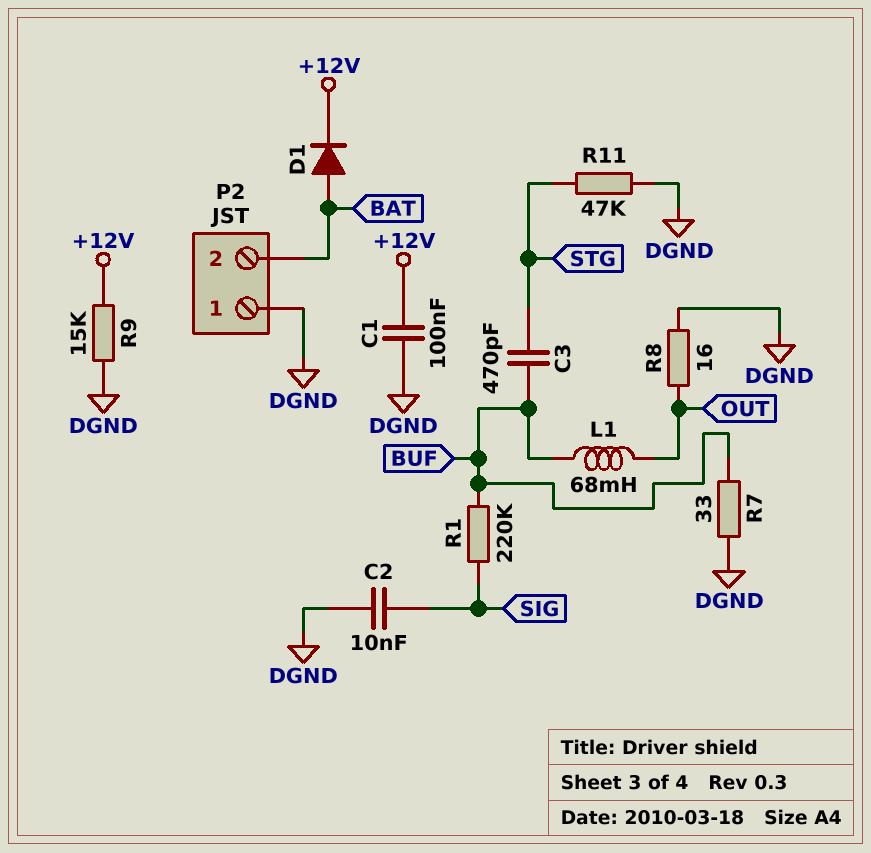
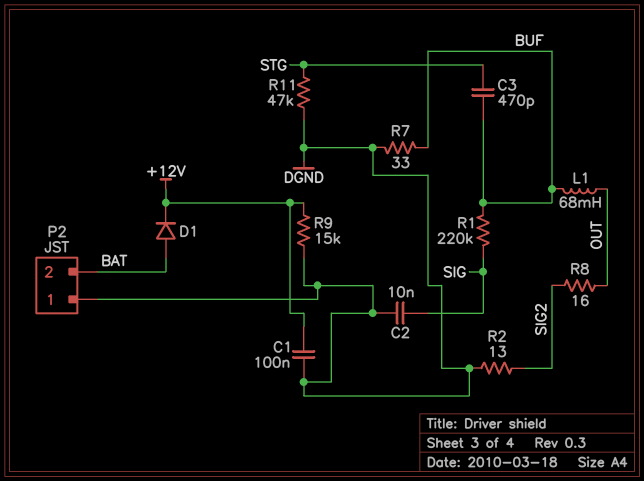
R2: none -> 13 (DGND, SIG2)
R8: 16 (DGND, OUT) -> 16 (OUT, SIG2)

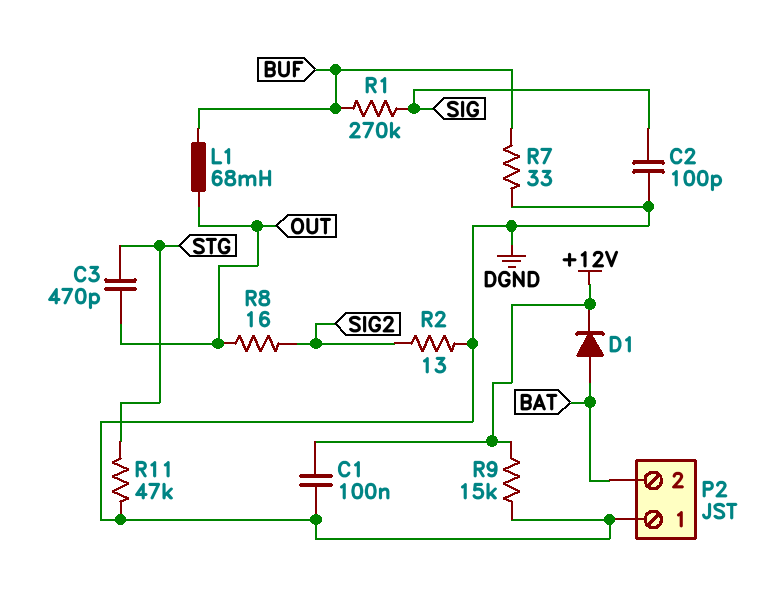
C2: 10nF (DGND, SIG) -> 100pF (DGND, SIG)
C3: 470pF (BUF, STG) -> 470pF (OUT, STG)
R1: 220k (BUF, SIG) -> 270k (BUF, SIG)

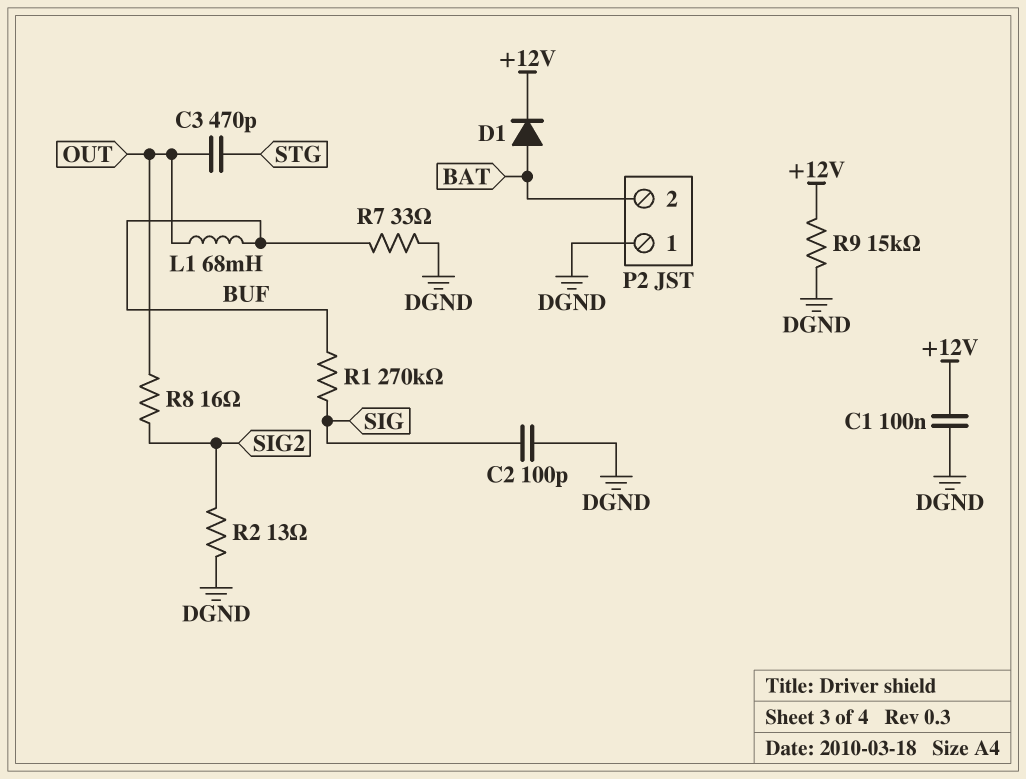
R11: 47k (DGND, STG) -> none

